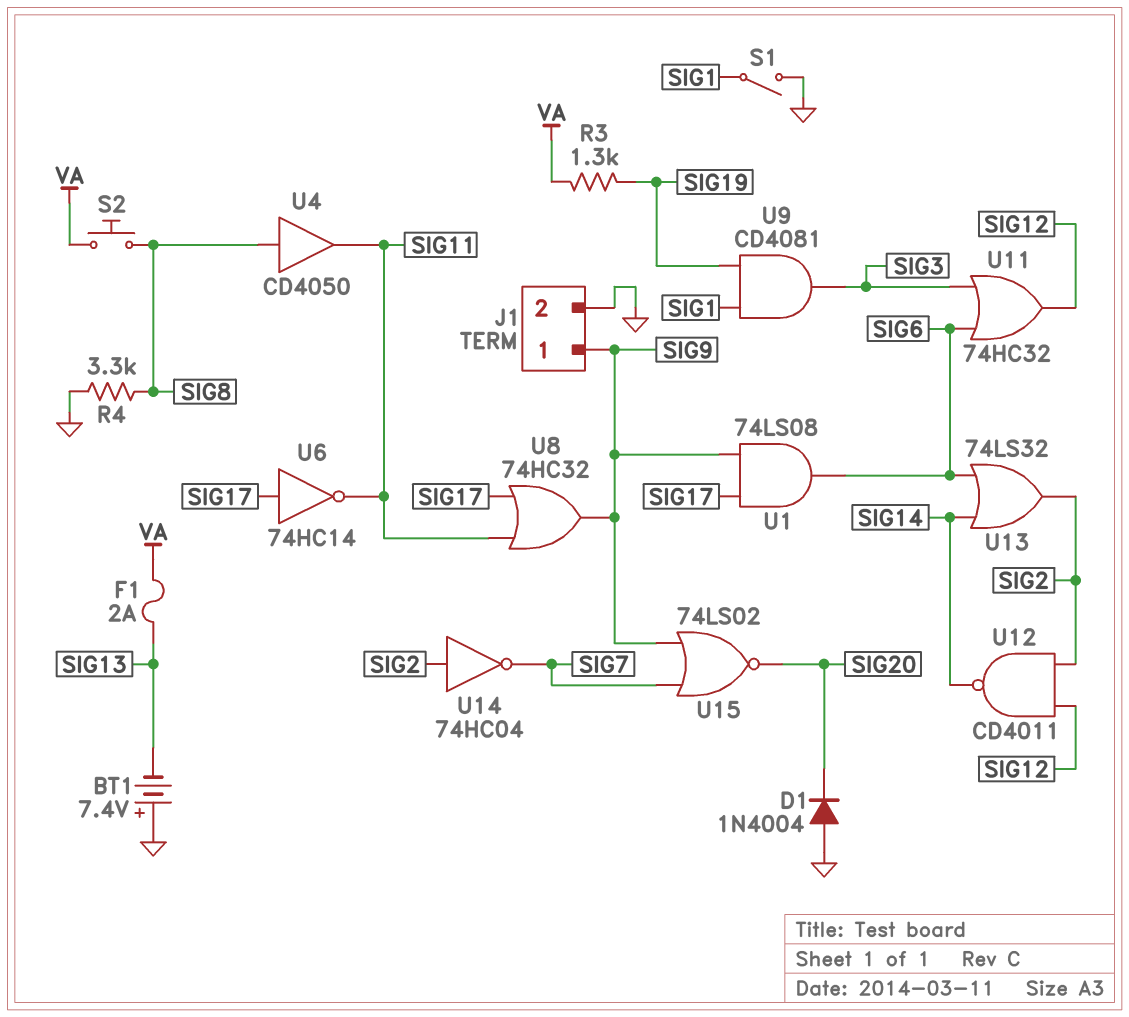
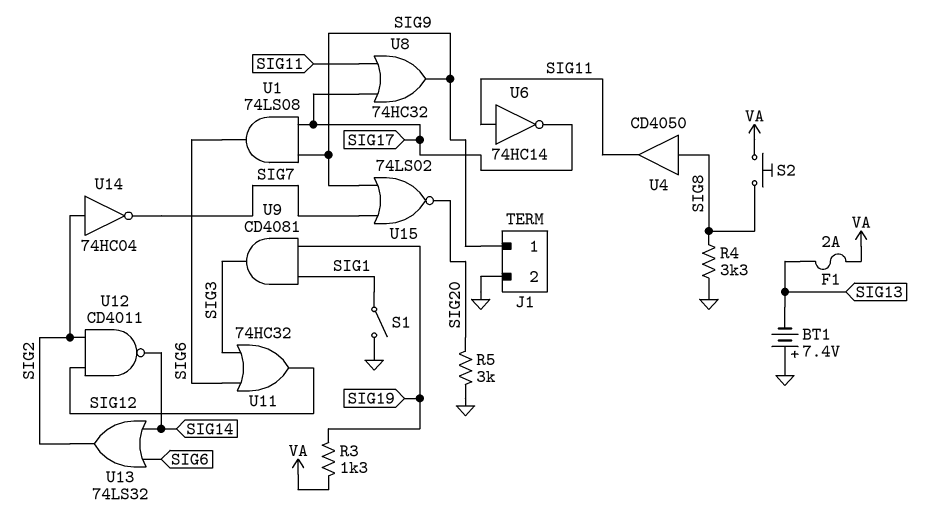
D1: diode 1N4004 (A GND, K SIG20) -> none
R5: none -> 3k (GND, SIG20)
U6: NOT 74HC14 (in SIG17, out SIG11) -> NOT 74HC14 (in SIG11, out SIG17)

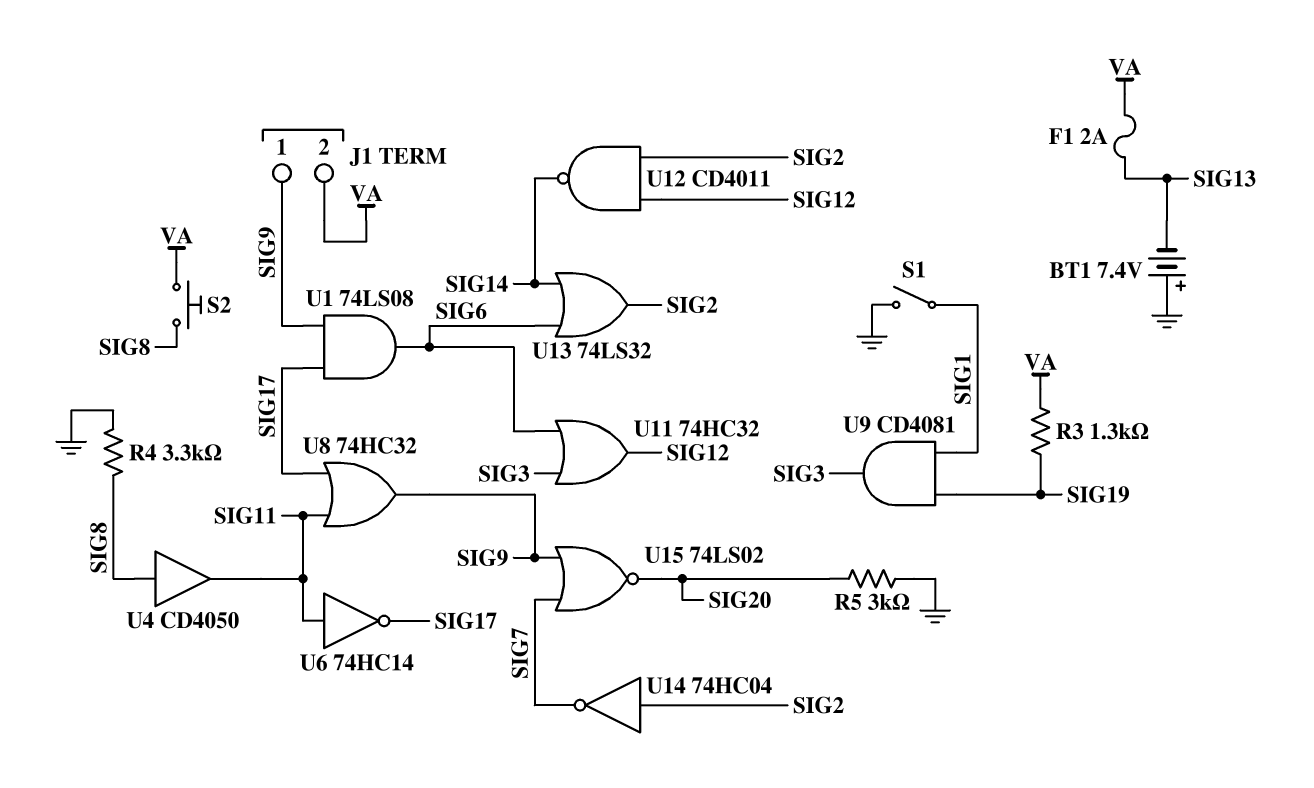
J1 pin 2: GND -> VA

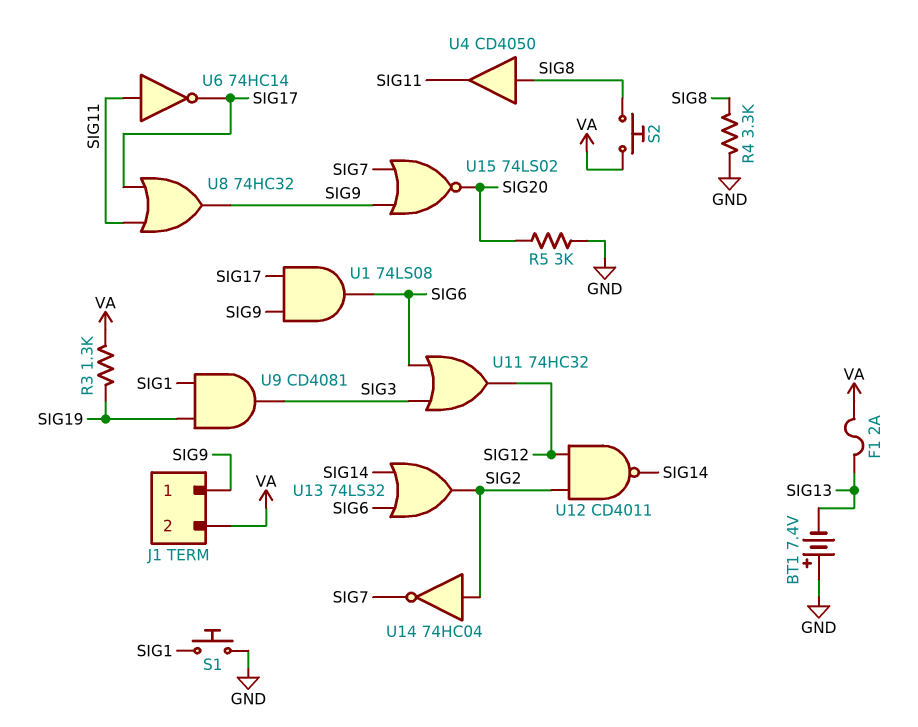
S1: switch (GND, SIG1) -> button (GND, SIG1)

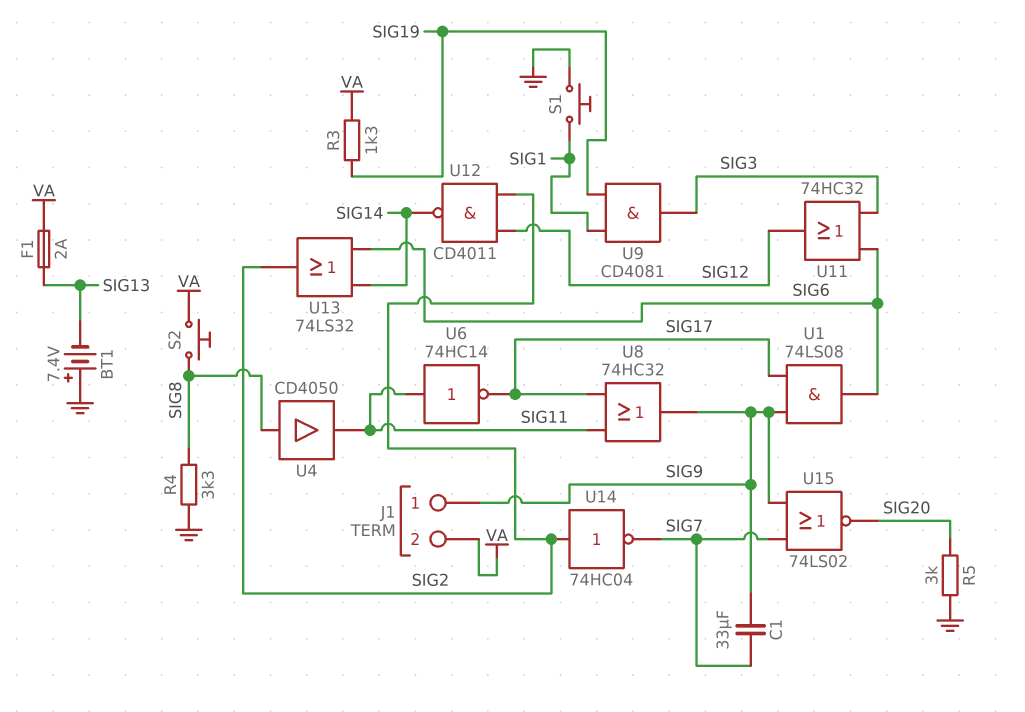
C1: none -> 33uF (SIG7, SIG9)

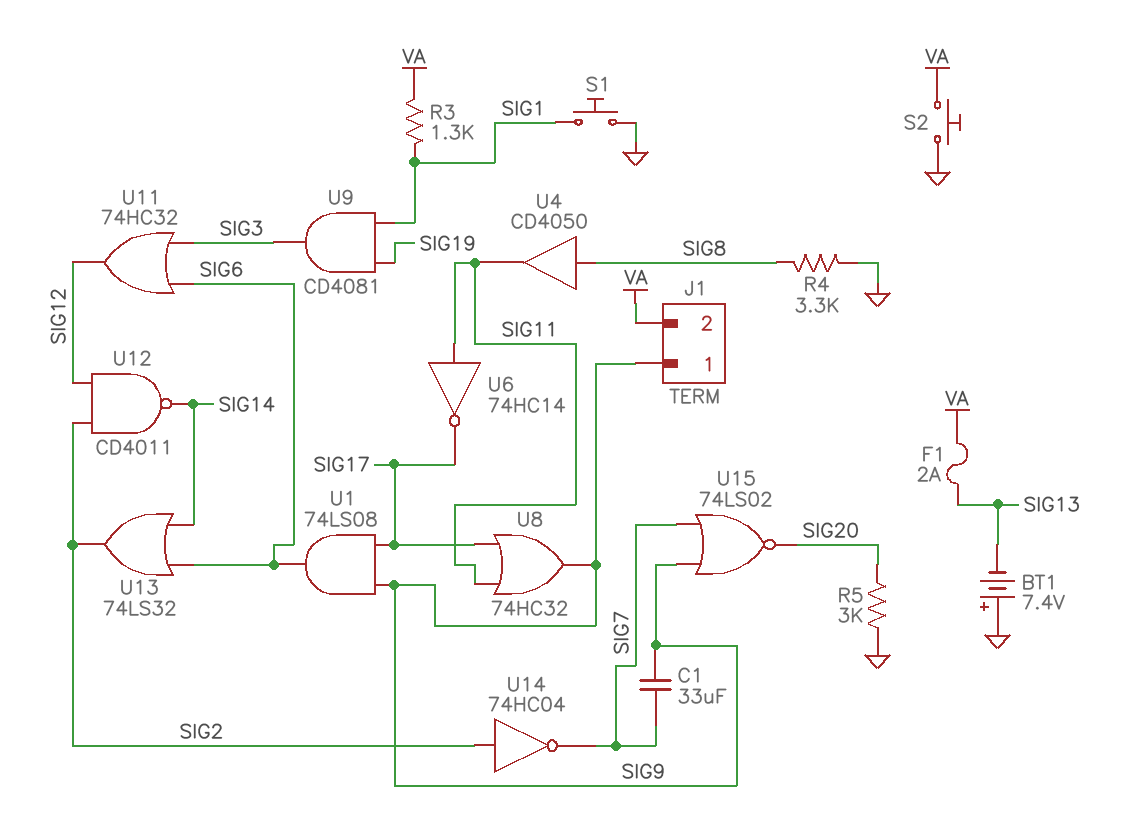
R3: 1.3k (SIG19, VA) -> 1.3k (SIG1, VA)
S2: button (SIG8, VA) -> button (GND, VA)

